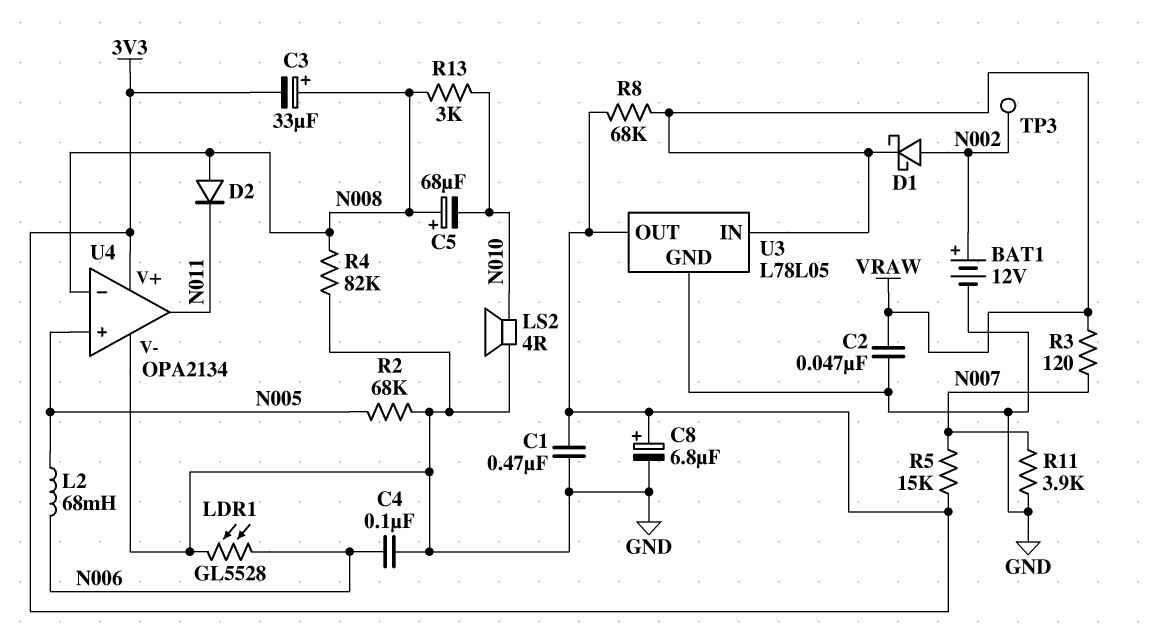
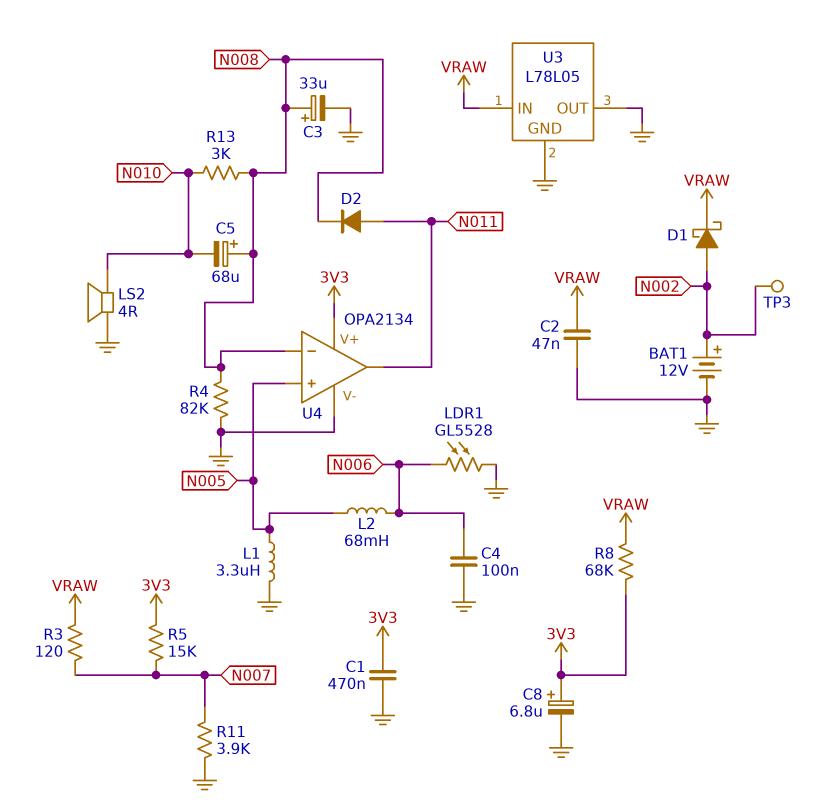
C3: 33uF (plus N008, minus 3V3) -> 33uF (plus N008, minus GND)
D2: diode (A N008, K N011) -> diode (A N011, K N008)
L1: none -> 3.3uH (GND, N005)
R2: 68k (GND, N005) -> none
U3 pin OUT: 3V3 -> GND

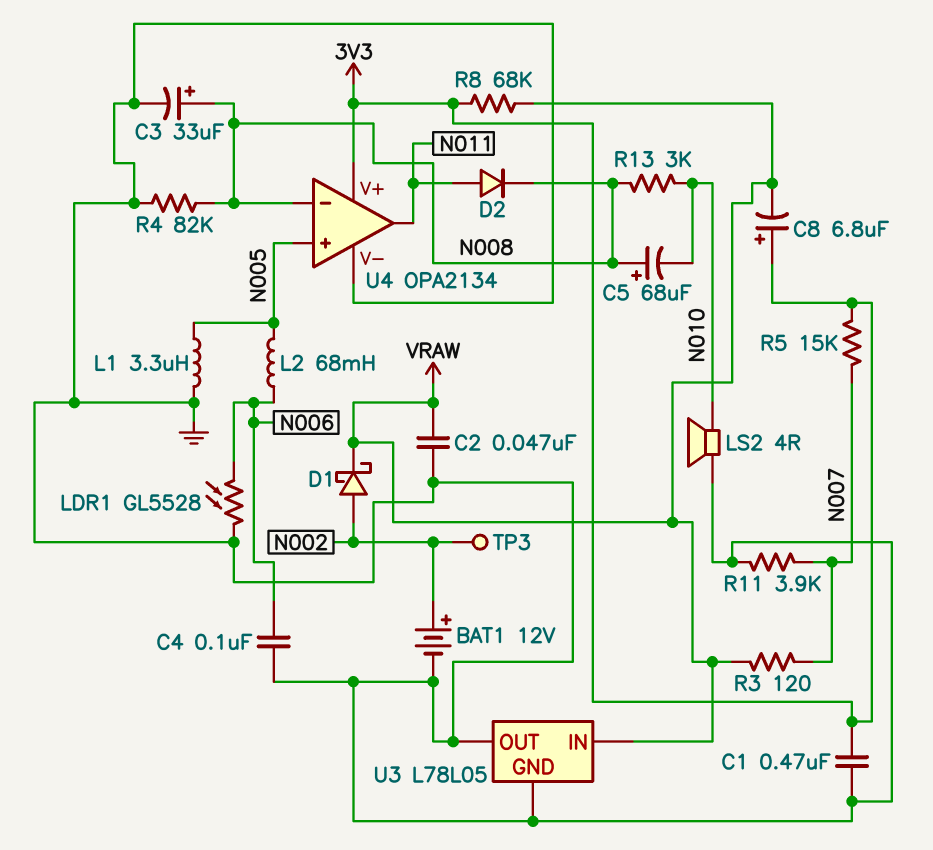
C8: 6.8uF (plus 3V3, minus GND) -> 6.8uF (plus 3V3, minus VRAW)

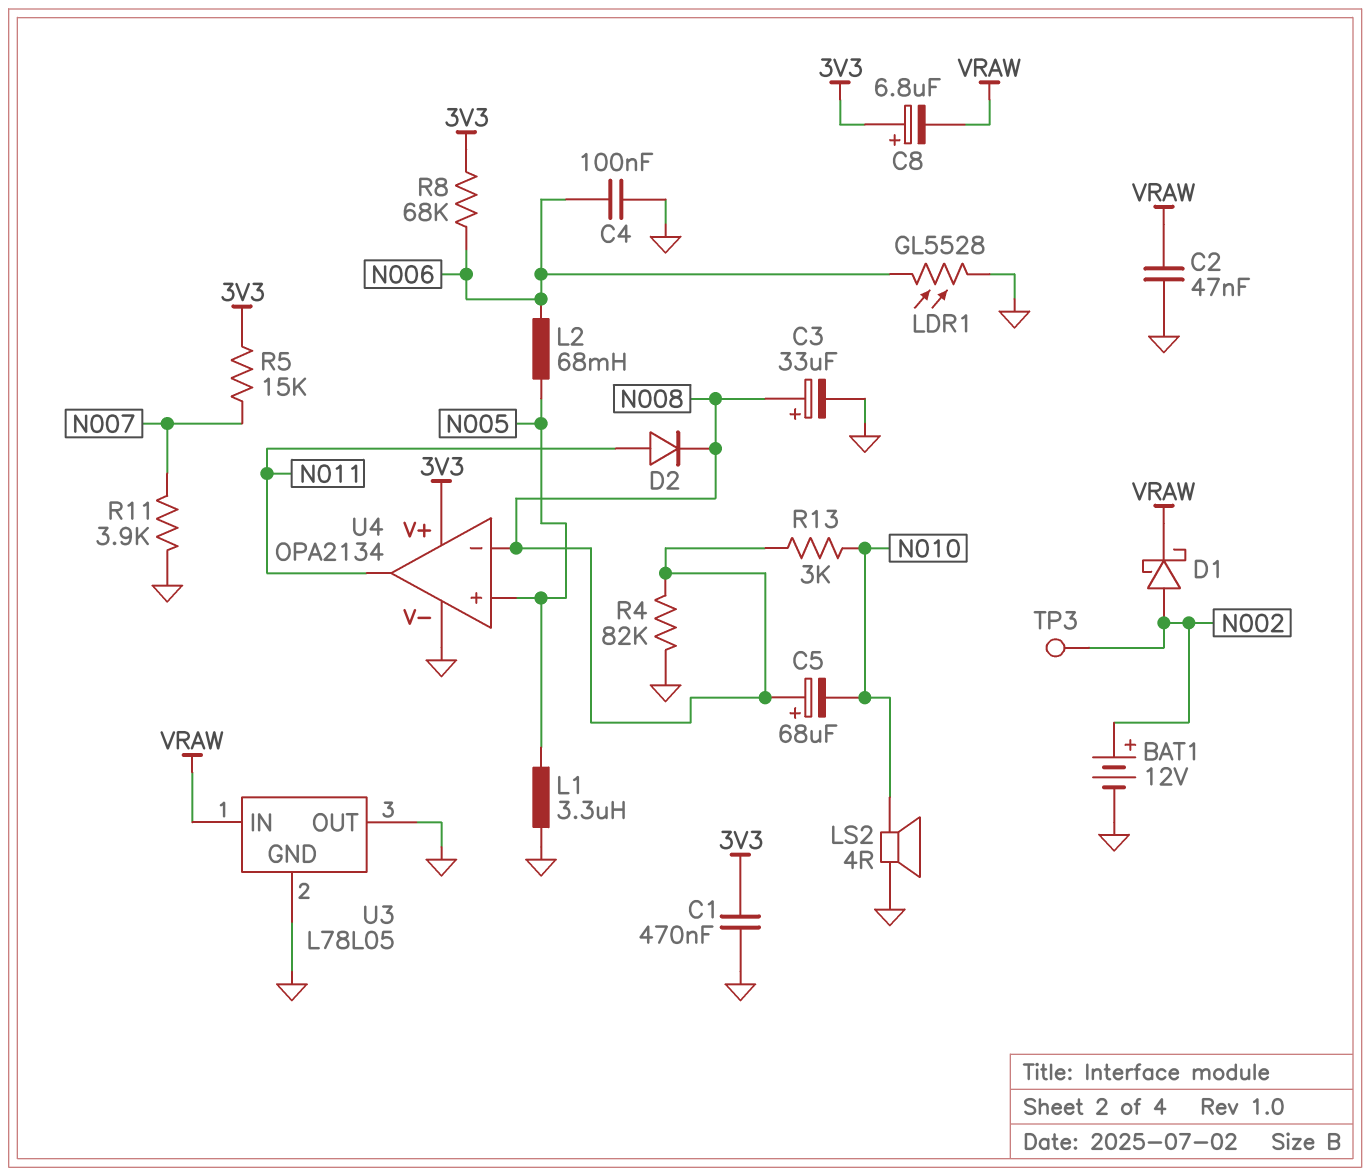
R3: 120 (N007, VRAW) -> none
R8: 68k (3V3, VRAW) -> 68k (3V3, N006)

